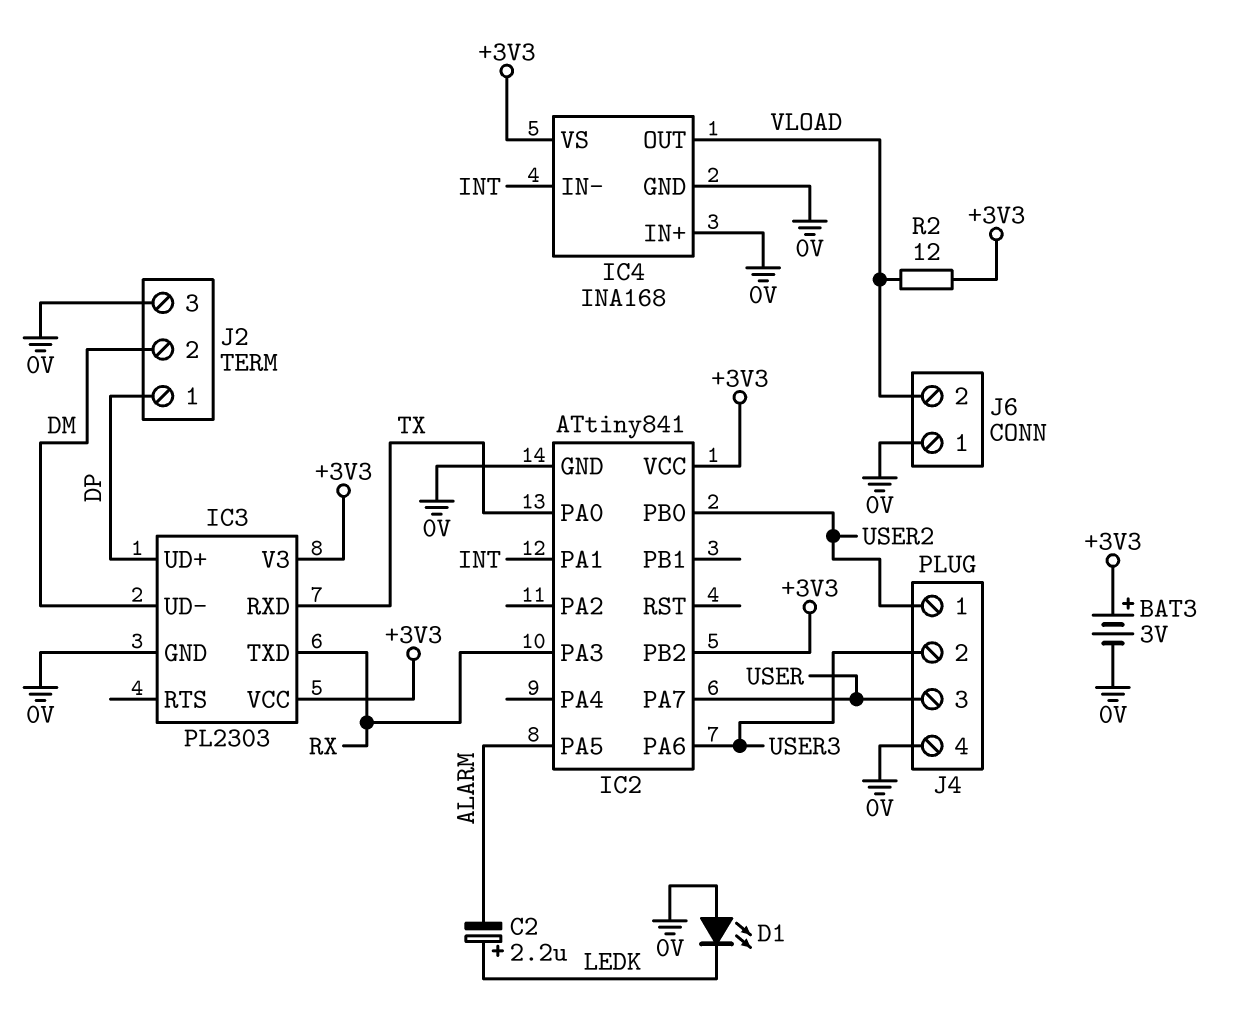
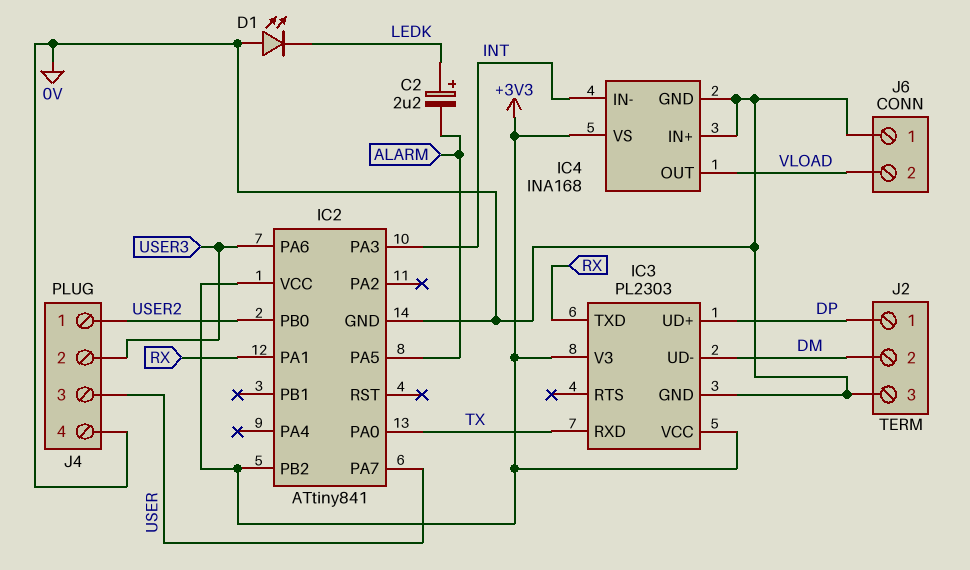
BAT3: 3V (plus +3V3, minus 0V) -> none
IC2 pin PA1: INT -> RX
IC2 pin PA3: RX -> INT
R2: 12 (+3V3, VLOAD) -> none

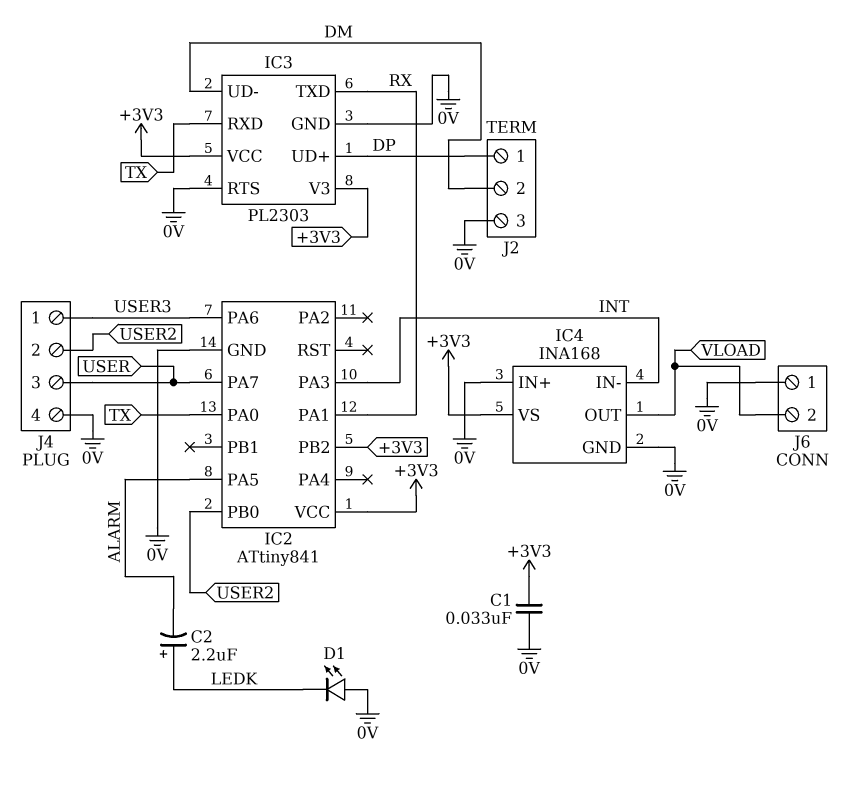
C1: none -> 33nF (+3V3, 0V)
IC3 pin RTS: none -> 0V
J4 pin 1: USER2 -> USER3
J4 pin 2: USER3 -> USER2

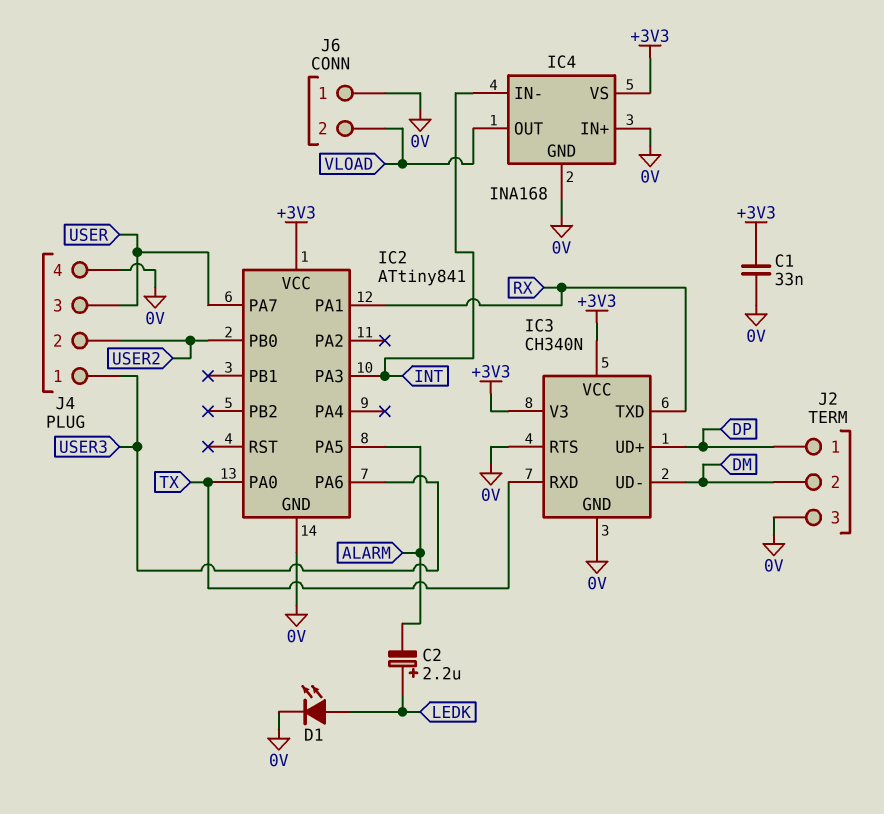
D1: LED (A 0V, K LEDK) -> LED (A LEDK, K 0V)
IC2 pin PB2: +3V3 -> none
IC3: PL2303 -> CH340N

